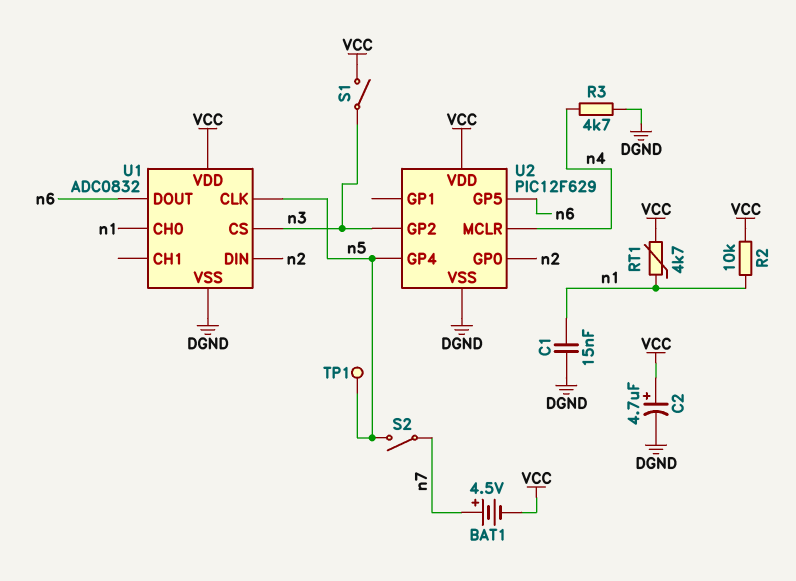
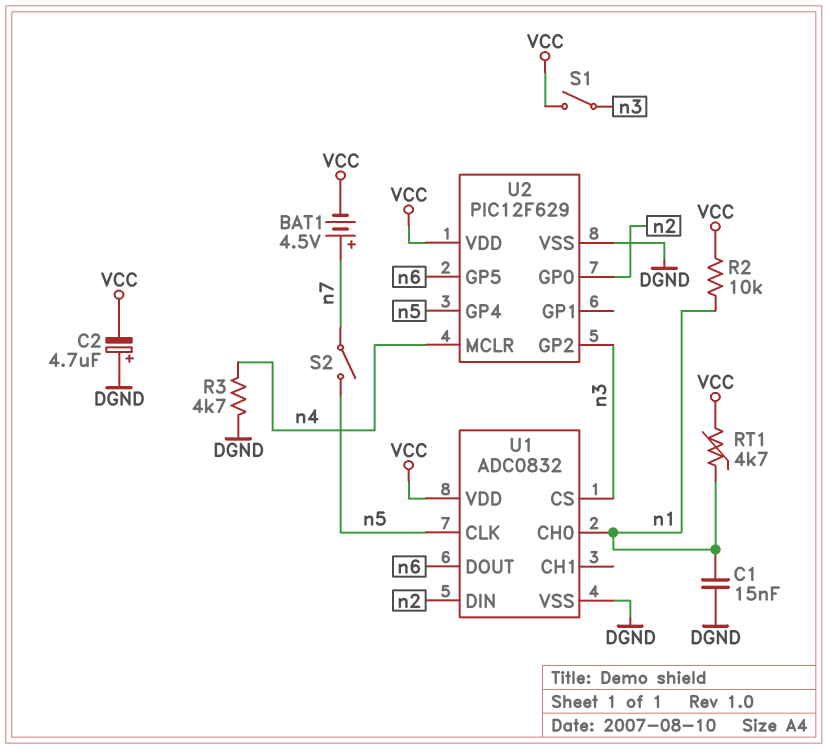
C2: 4.7uF (plus VCC, minus DGND) -> 4.7uF (plus DGND, minus VCC)
TP1: test point (n5) -> none

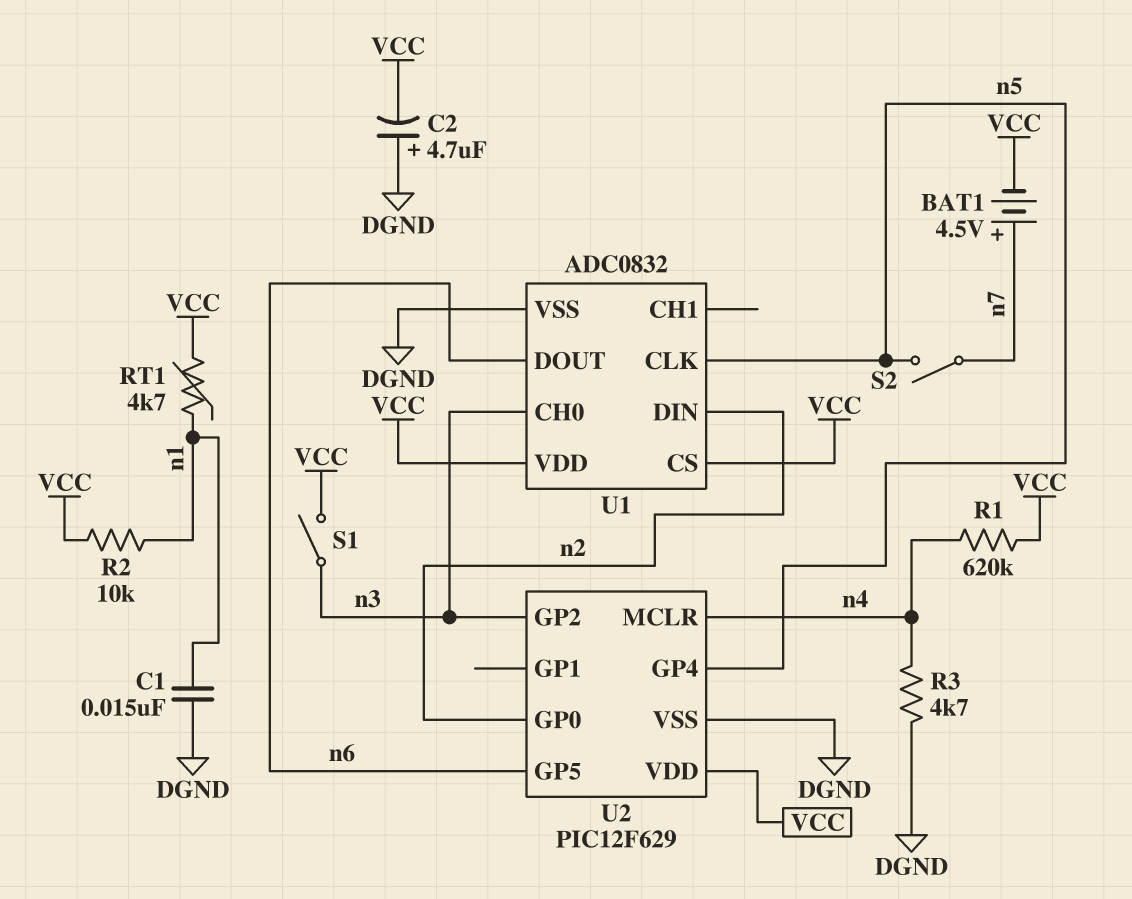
R1: none -> 620k (VCC, n4)
U1 pin CH0: n1 -> n3
U1 pin CS: n3 -> VCC

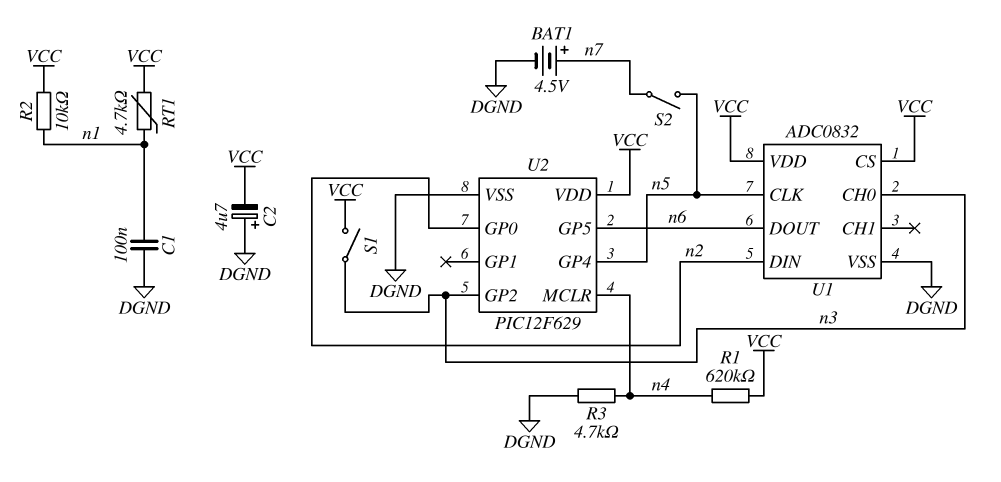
BAT1: 4.5V (plus n7, minus VCC) -> 4.5V (plus n7, minus DGND)
C1: 15nF (DGND, n1) -> 100nF (DGND, n1)

